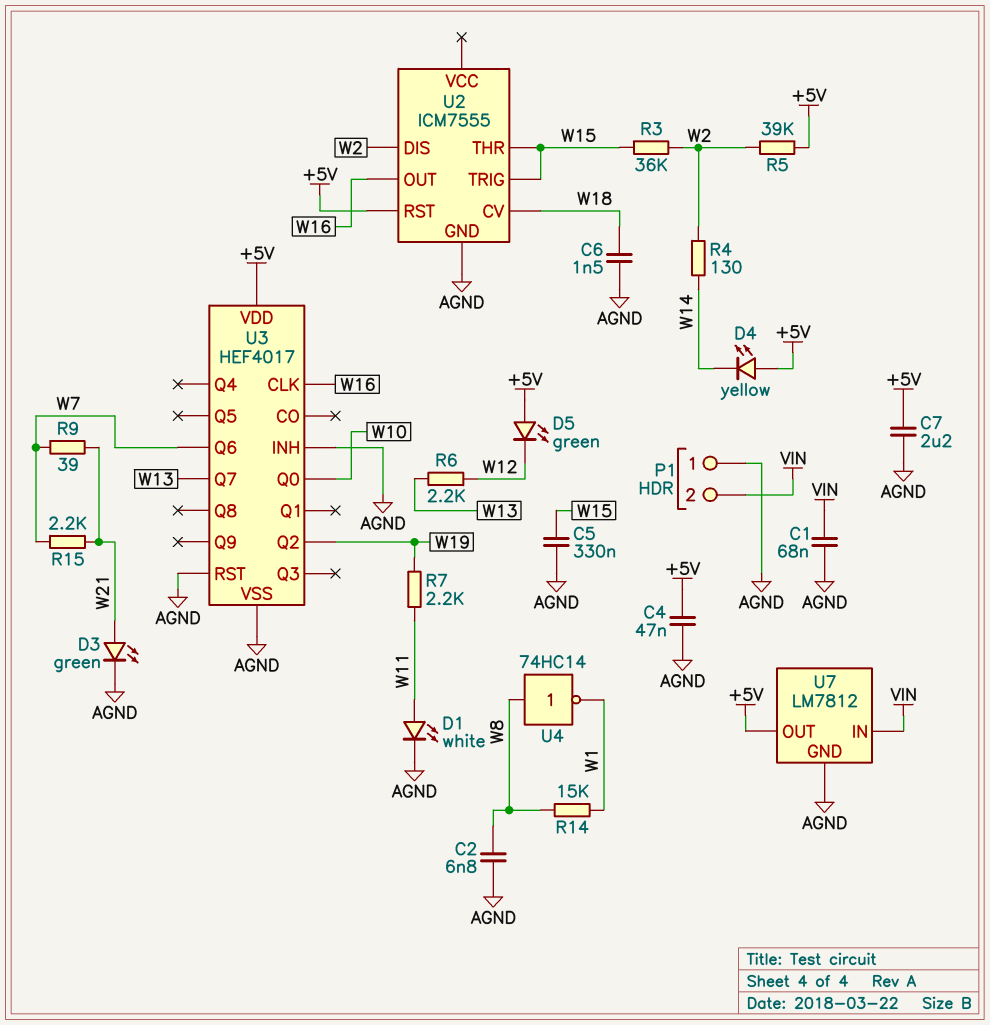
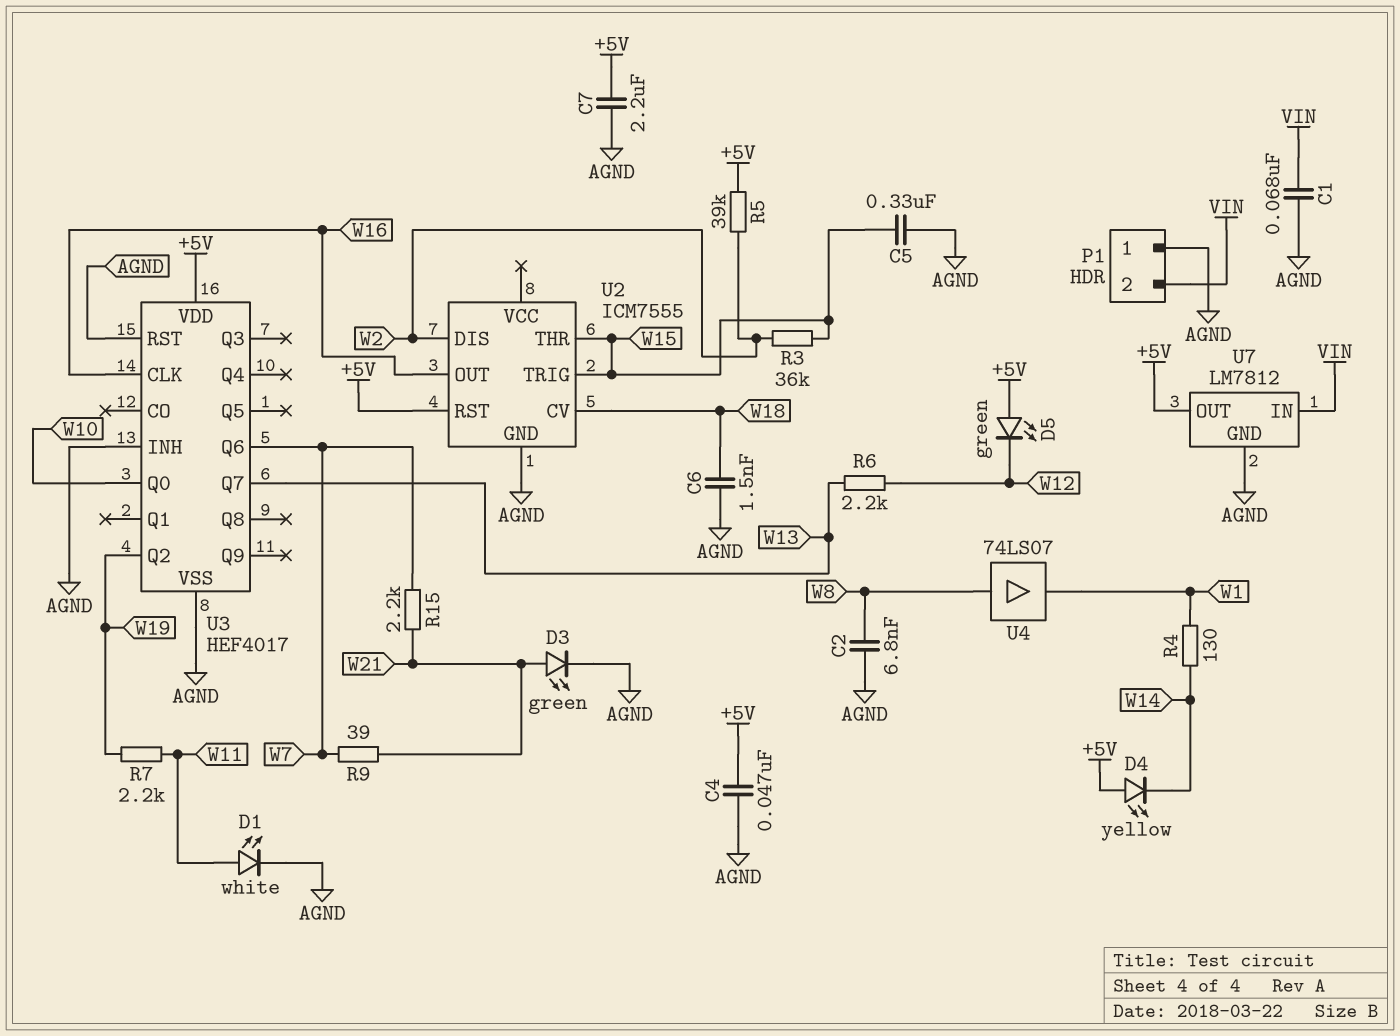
R4: 130 (W2, W14) -> 130 (W1, W14)
R14: 15k (W1, W8) -> none
U4: NOT 74HC14 (in W8, out W1) -> buffer 74LS07 (in W8, out W1)

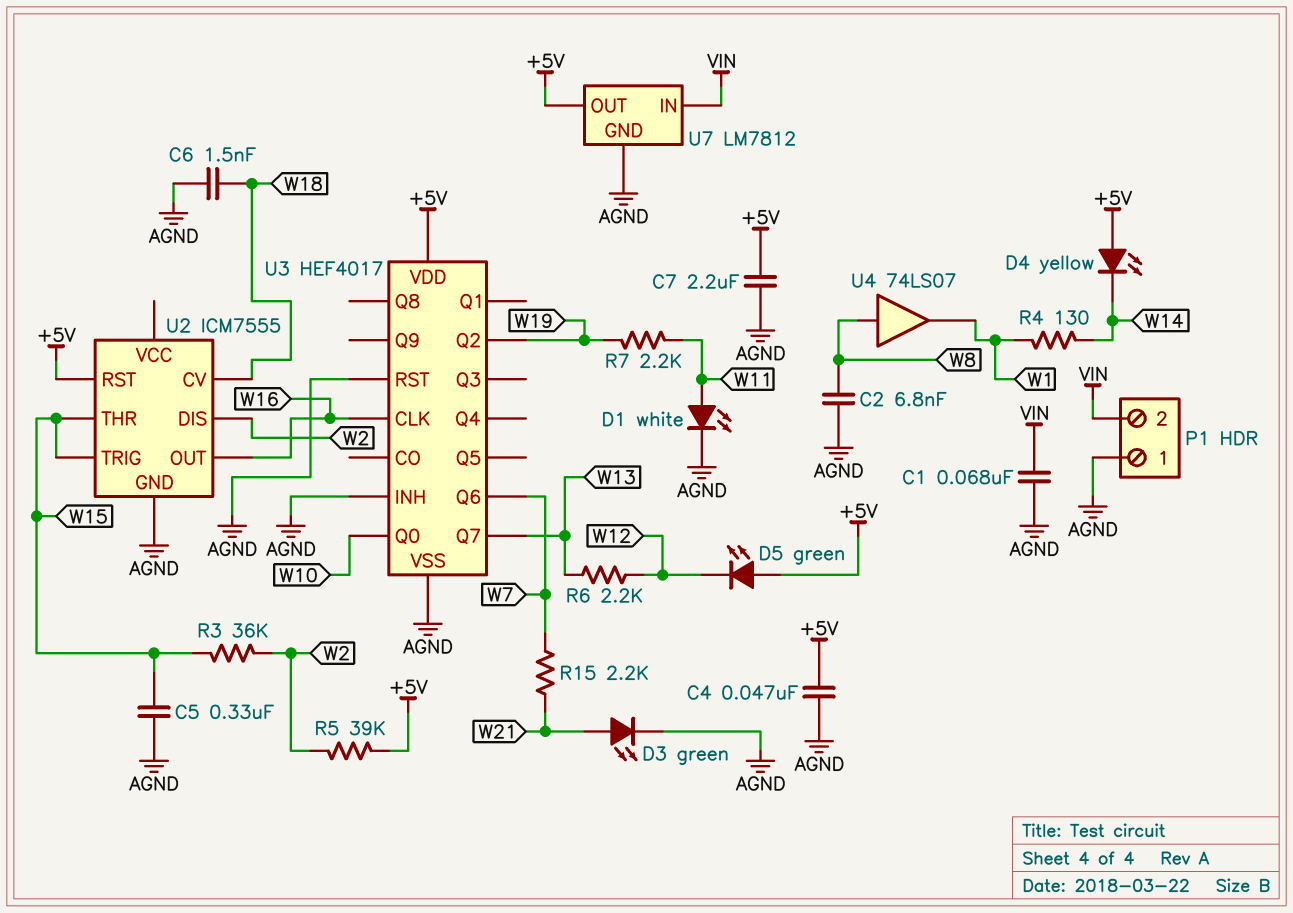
R9: 39 (W7, W21) -> none

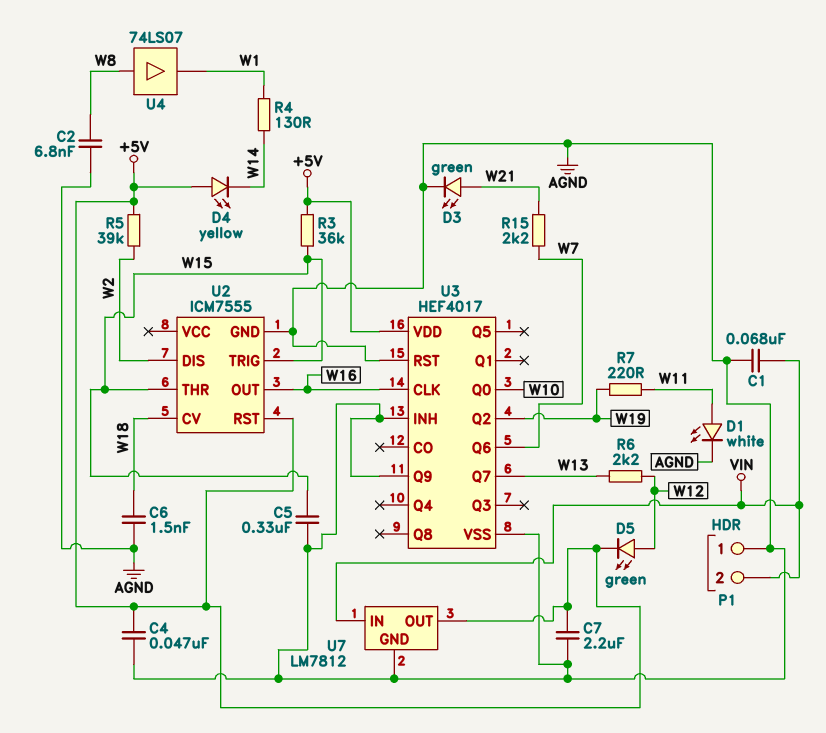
D5: LED green (A +5V, K W12) -> LED green (A W12, K +5V)
R3: 36k (W2, W15) -> 36k (+5V, W15)
R7: 2.2k (W11, W19) -> 220 (W11, W19)
U3 pin Q9: none -> AGND

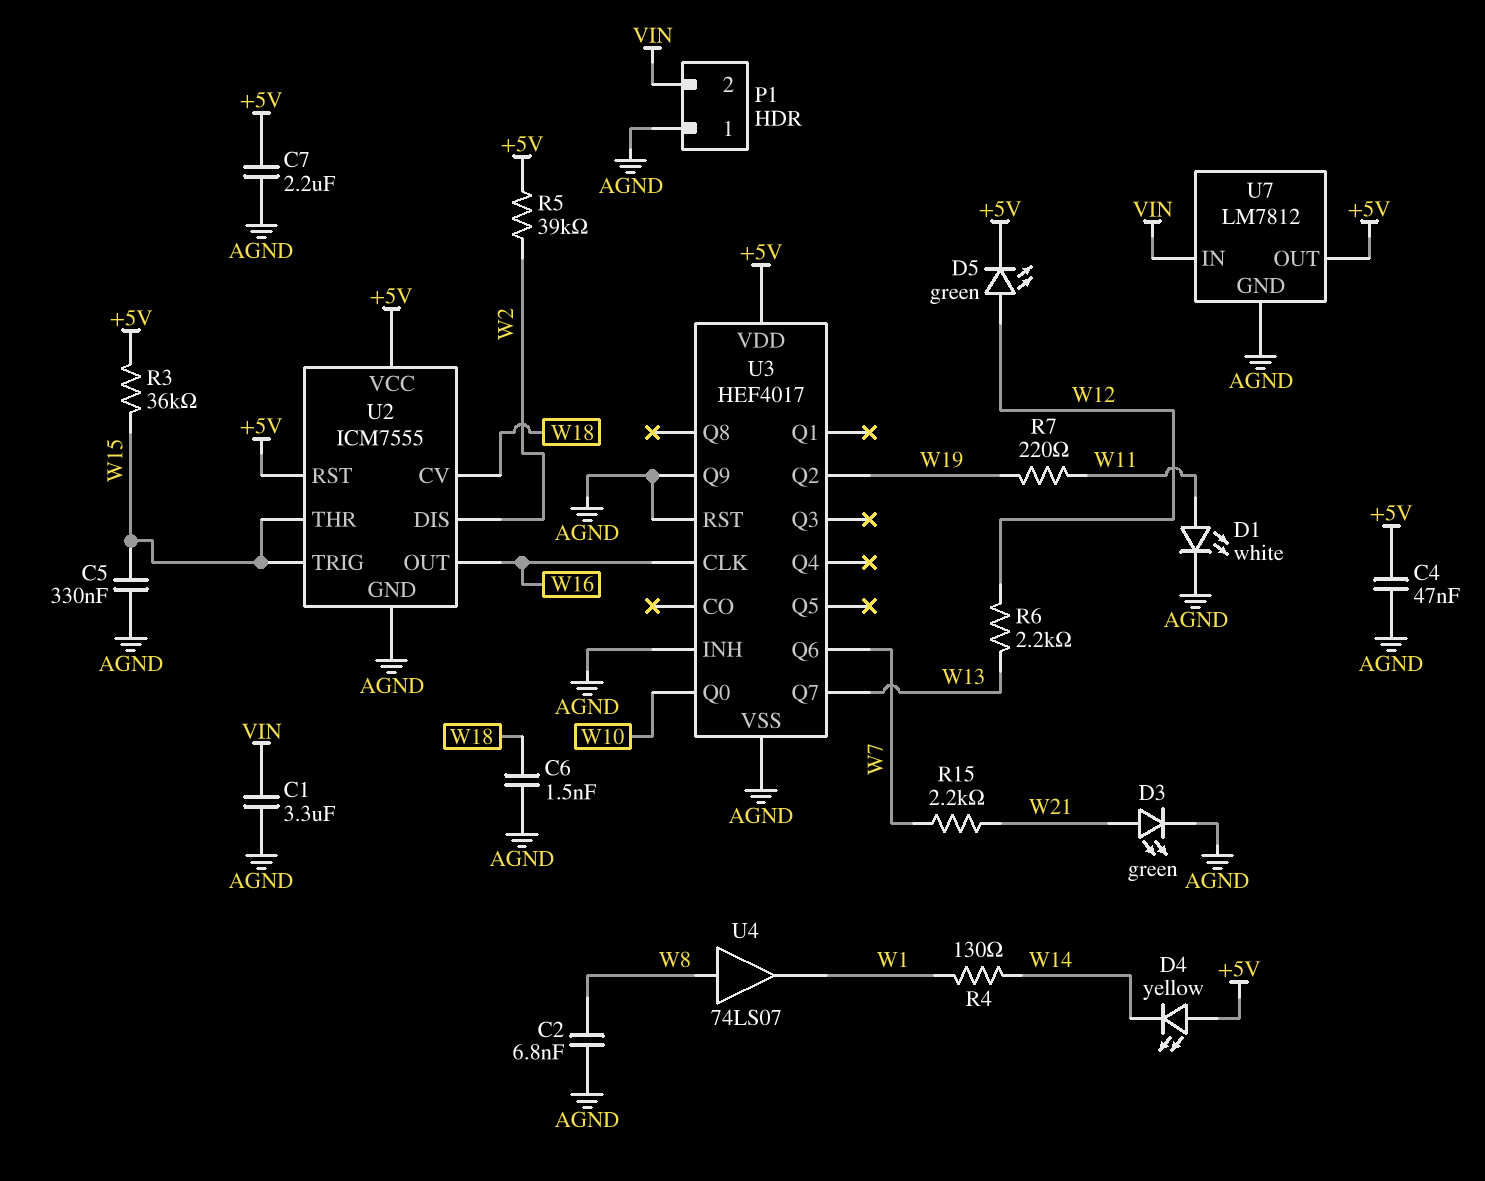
C1: 68nF (AGND, VIN) -> 3.3uF (AGND, VIN)
U2 pin VCC: none -> +5V

